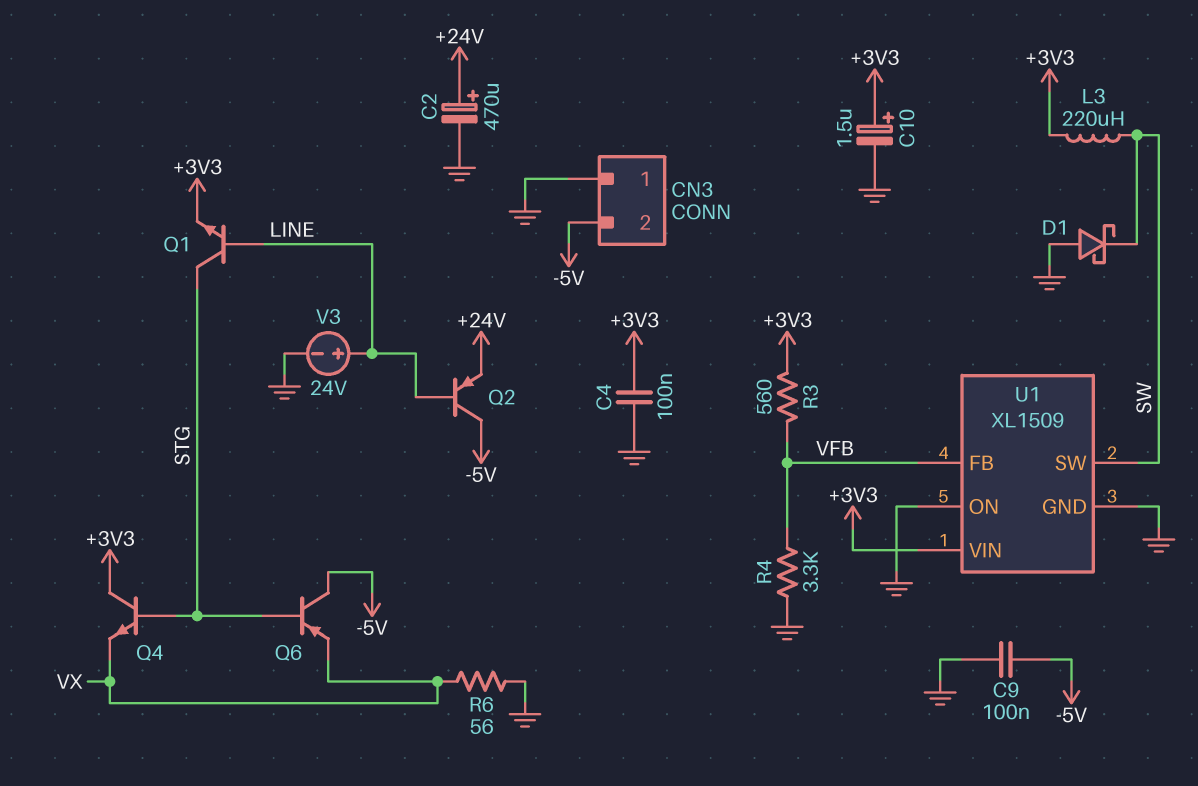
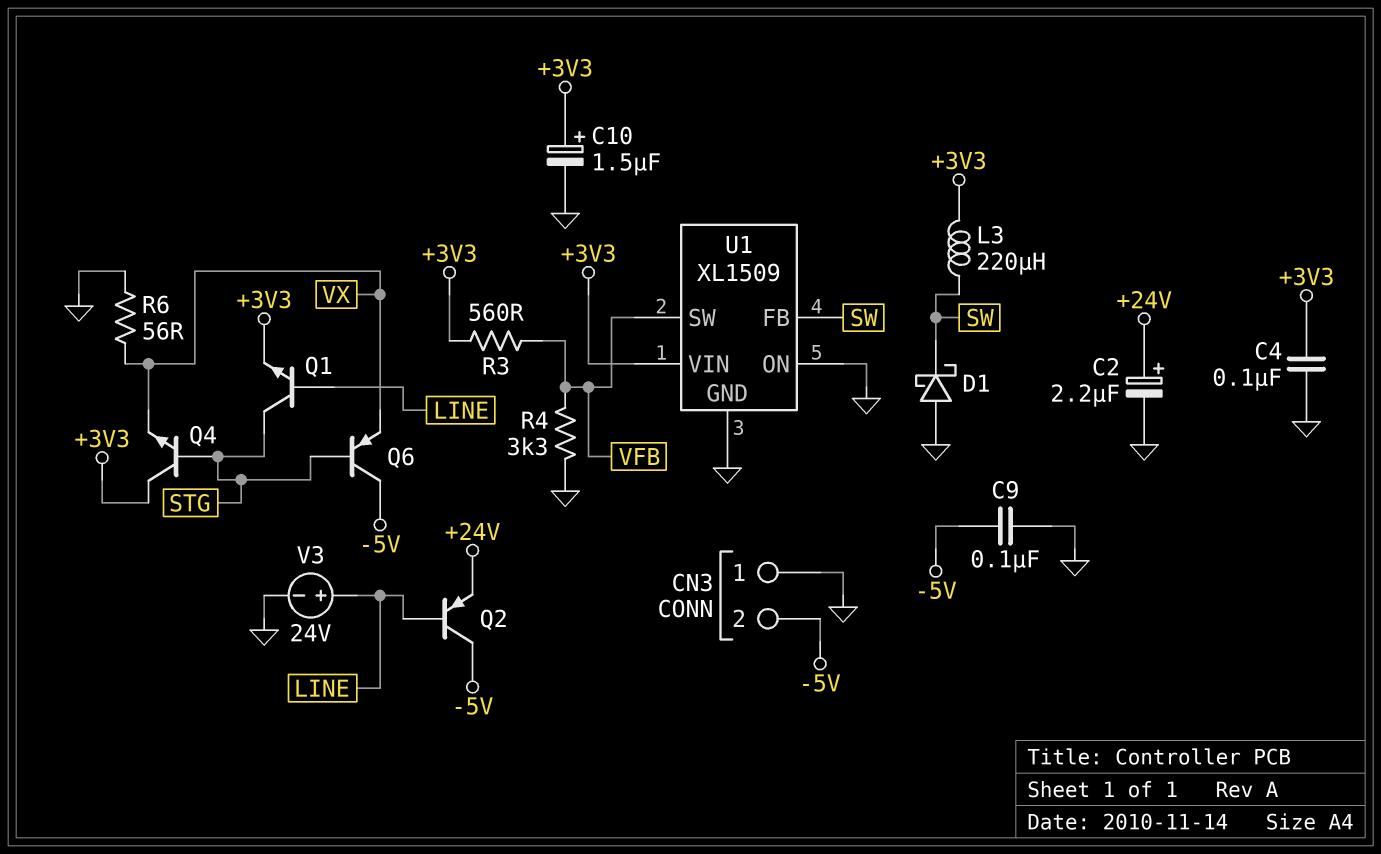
C2: 470uF (plus +24V, minus GND) -> 2.2uF (plus +24V, minus GND)
U1 pin FB: VFB -> SW
U1 pin SW: SW -> VFB

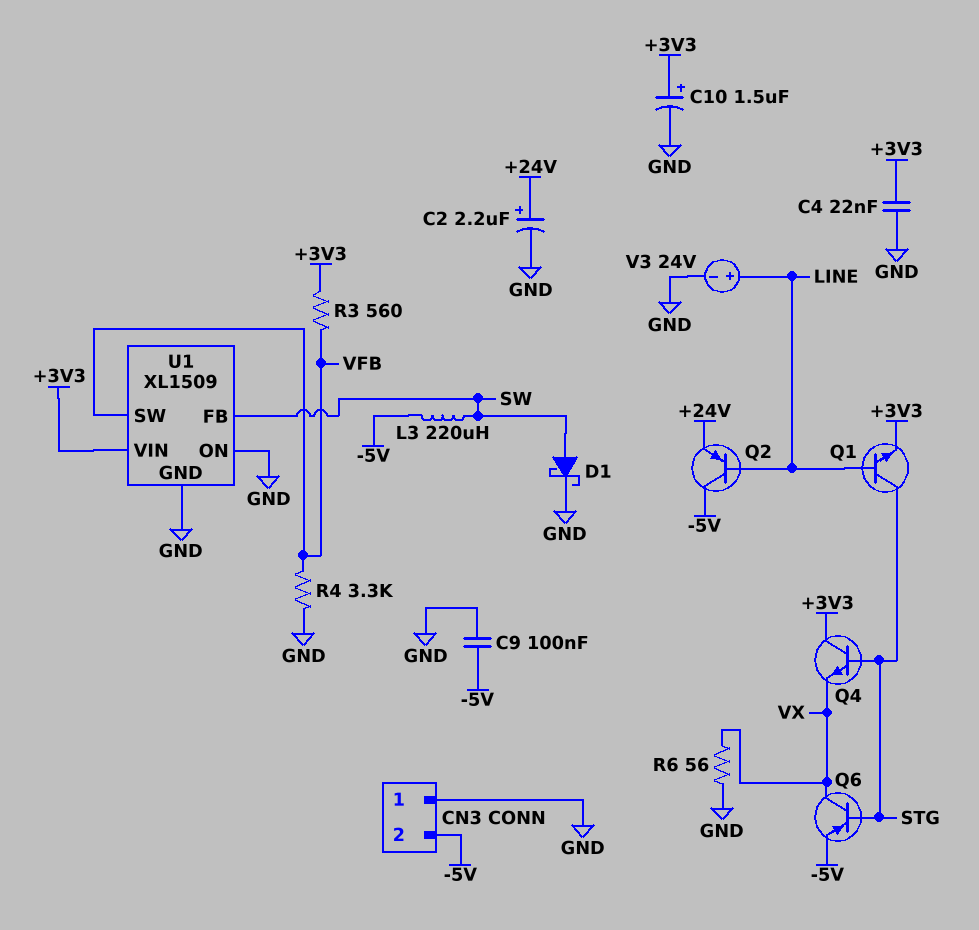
C4: 100nF (+3V3, GND) -> 22nF (+3V3, GND)
D1: schottky (A GND, K SW) -> schottky (A SW, K GND)
L3: 220uH (+3V3, SW) -> 220uH (-5V, SW)
Q6: PNP (B STG, C -5V, E VX) -> PNP (B STG, C VX, E -5V)

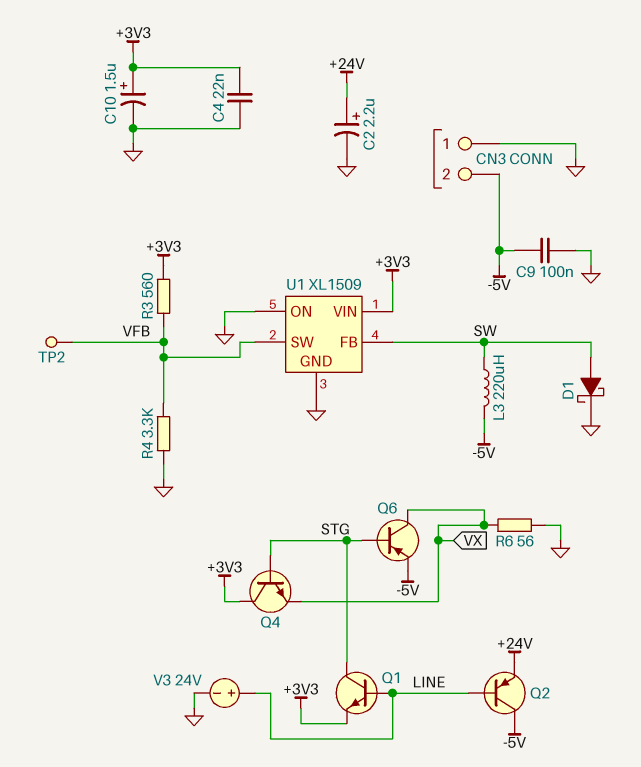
TP2: none -> test point (VFB)

